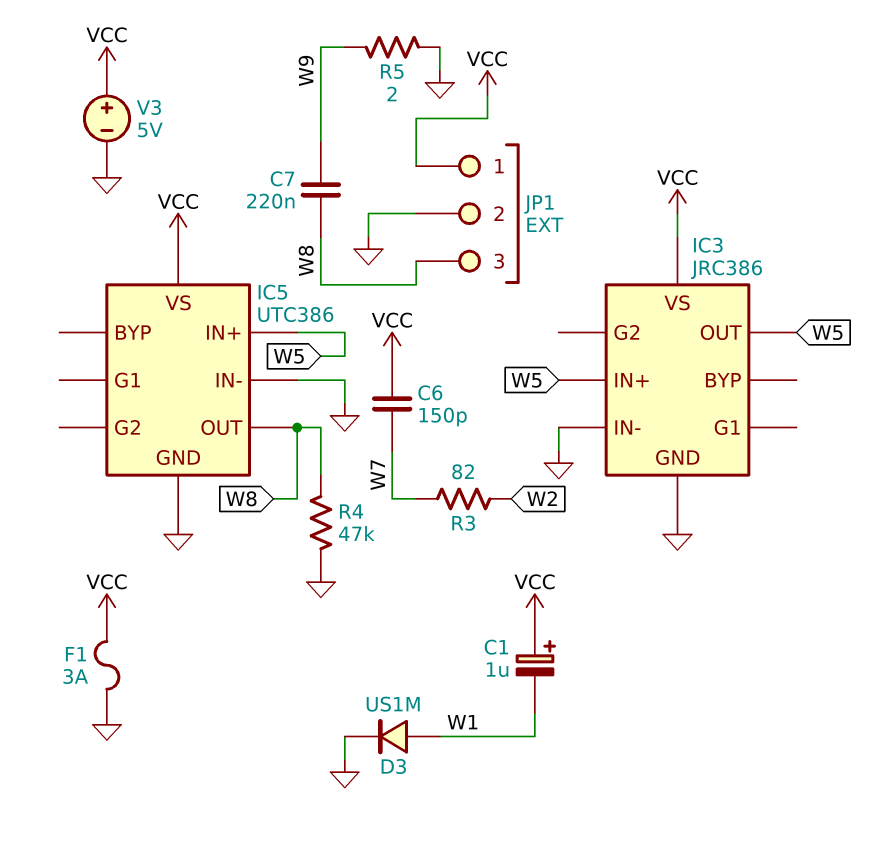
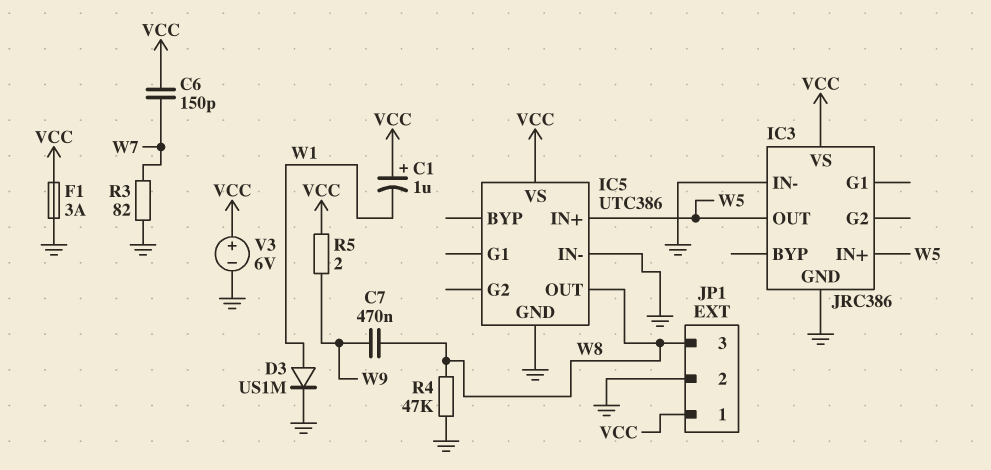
C7: 220nF (W8, W9) -> 470nF (W8, W9)
R3: 82 (W2, W7) -> 82 (GND, W7)
R5: 2 (GND, W9) -> 2 (VCC, W9)
V3: 5V (plus VCC, minus GND) -> 6V (plus VCC, minus GND)

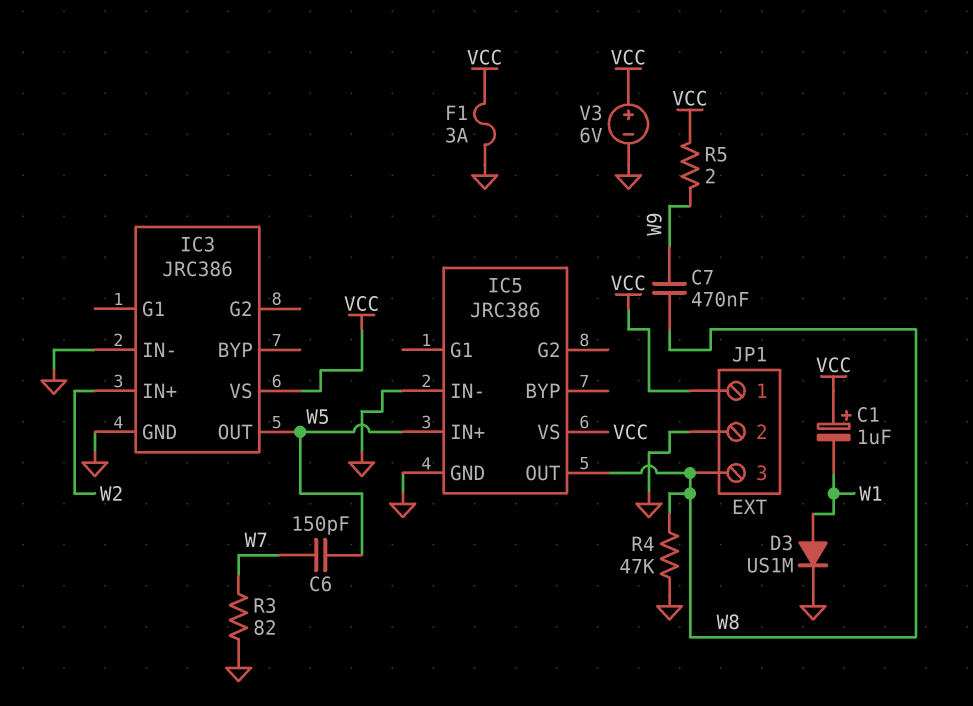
C6: 150pF (VCC, W7) -> 150pF (W5, W7)
IC3 pin IN+: W5 -> W2
IC5: UTC386 -> JRC386

